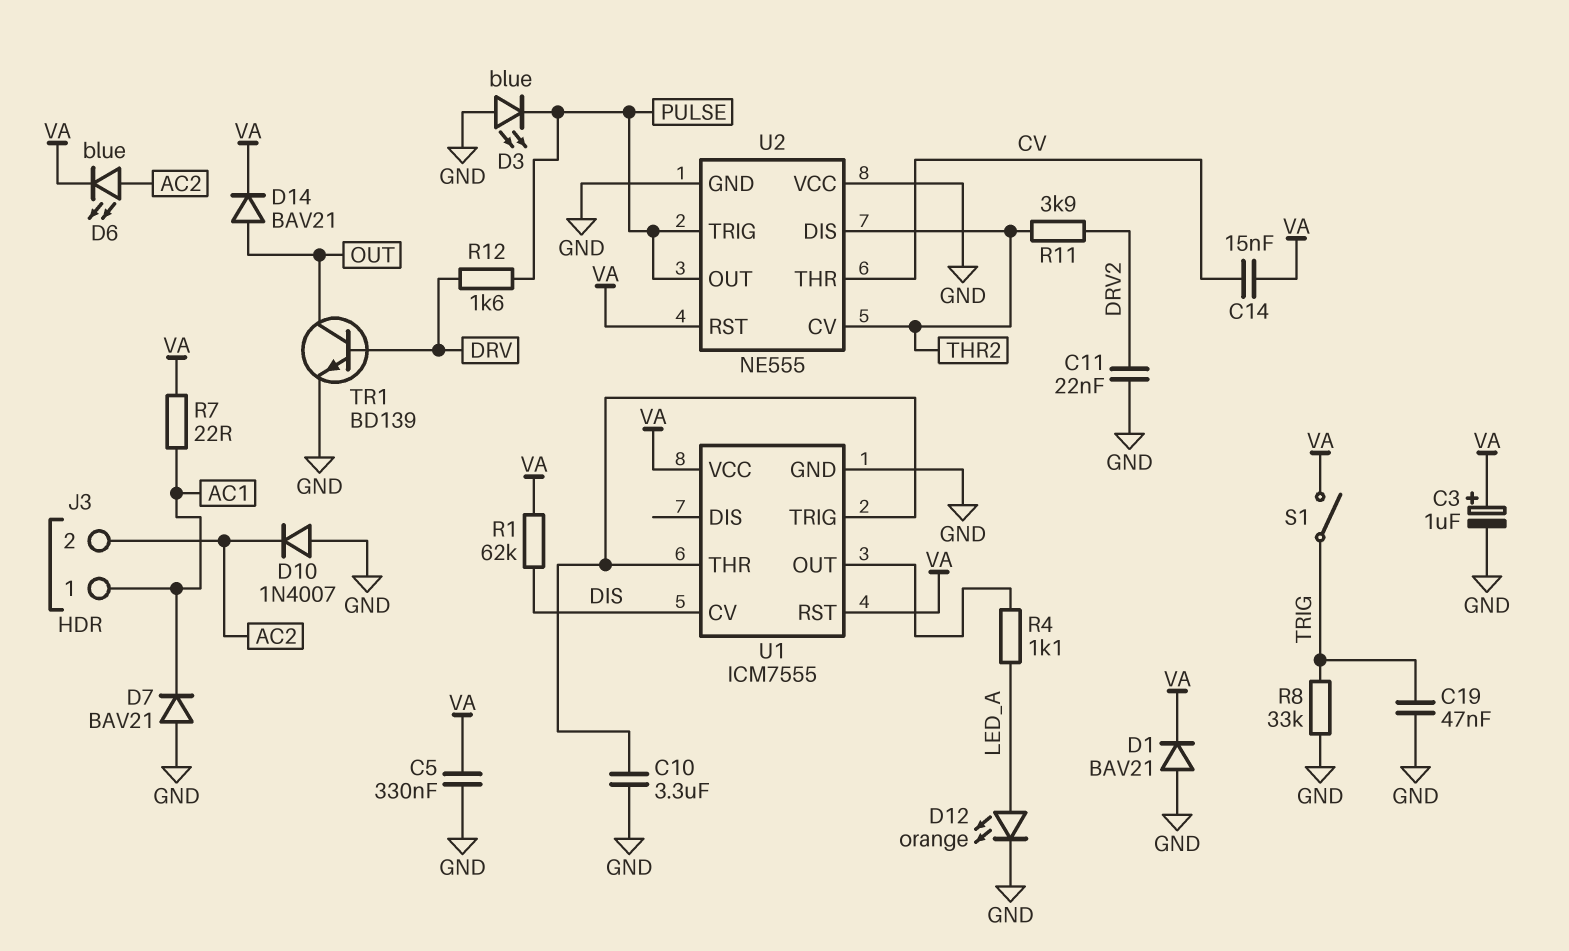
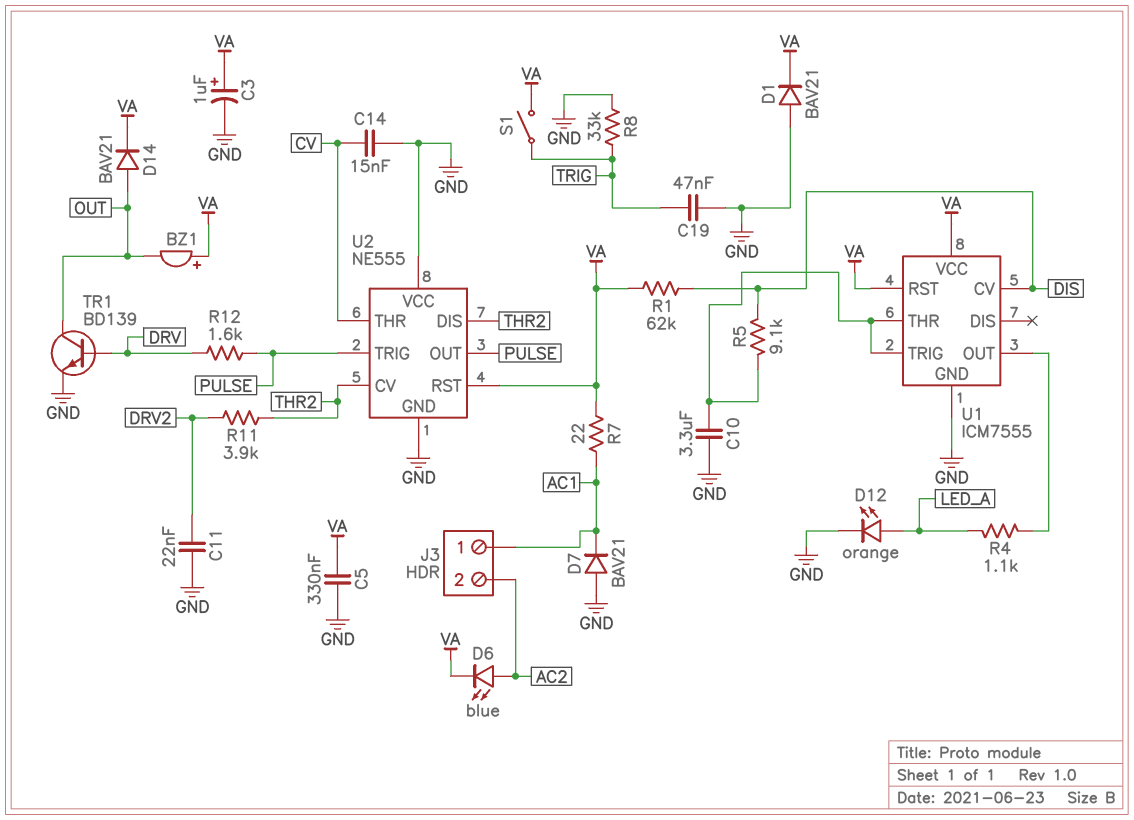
BZ1: none -> buzzer (plus VA, minus OUT)
C14: 15nF (CV, VA) -> 15nF (CV, GND)
D3: LED blue (A GND, K PULSE) -> none
D10: diode 1N4007 (A GND, K AC2) -> none
R5: none -> 9.1k (DIS, U1/THR)

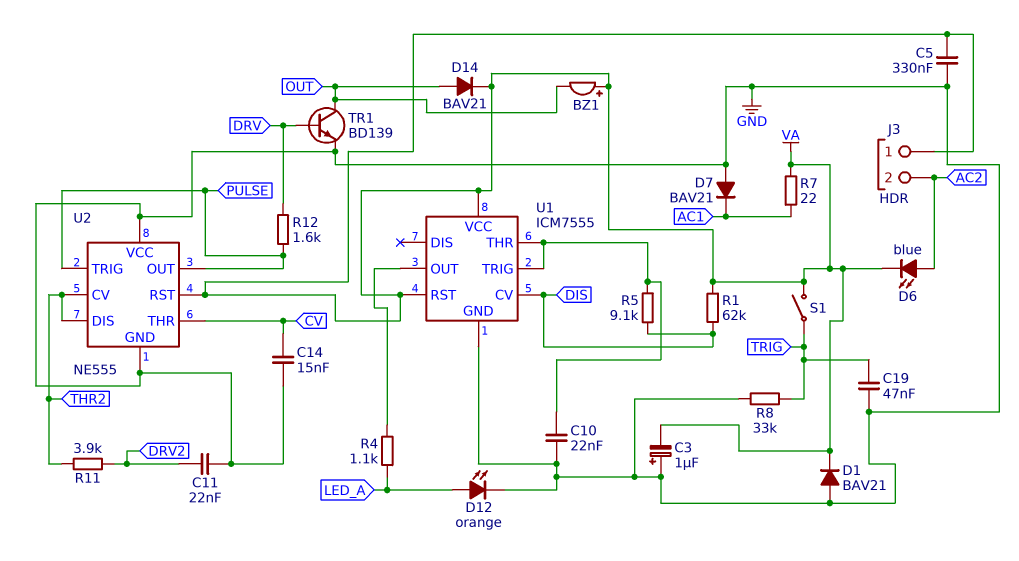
C3: 1uF (plus VA, minus GND) -> 1uF (plus GND, minus VA)
C10: 3.3uF (GND, U1/THR) -> 22nF (GND, U1/THR)
J3 pin 1: AC1 -> VA

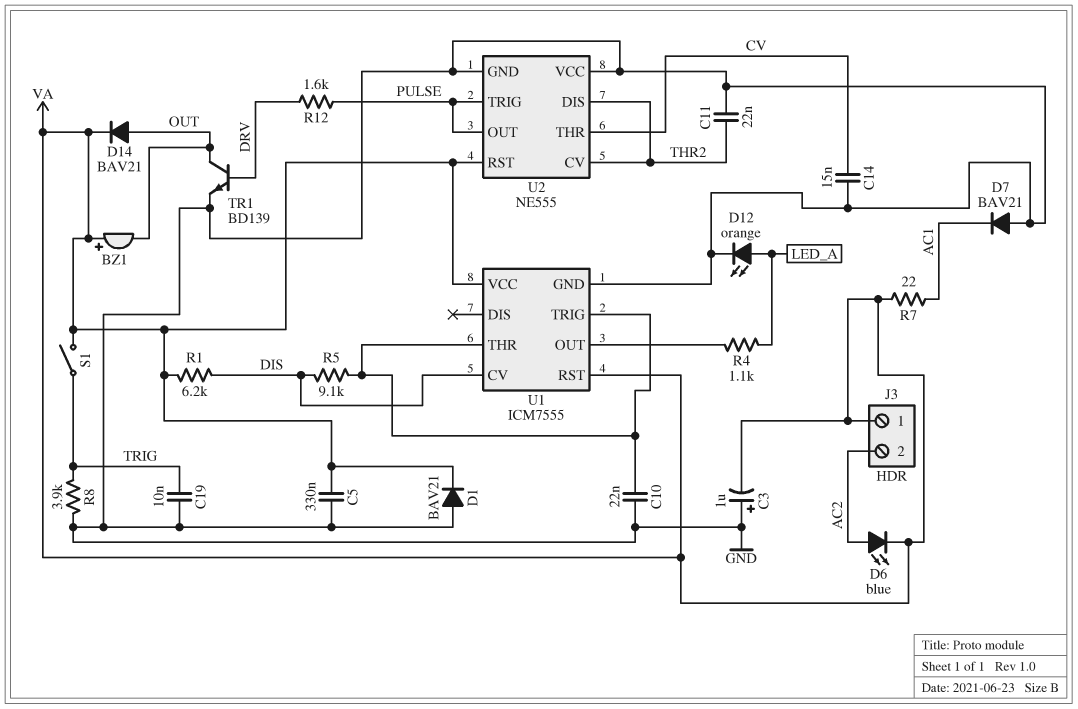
C11: 22nF (DRV2, GND) -> 22nF (GND, THR2)
C19: 47nF (GND, TRIG) -> 10nF (GND, TRIG)
R1: 62k (DIS, VA) -> 6.2k (DIS, VA)
R8: 33k (GND, TRIG) -> 3.9k (GND, TRIG)
R11: 3.9k (DRV2, THR2) -> none

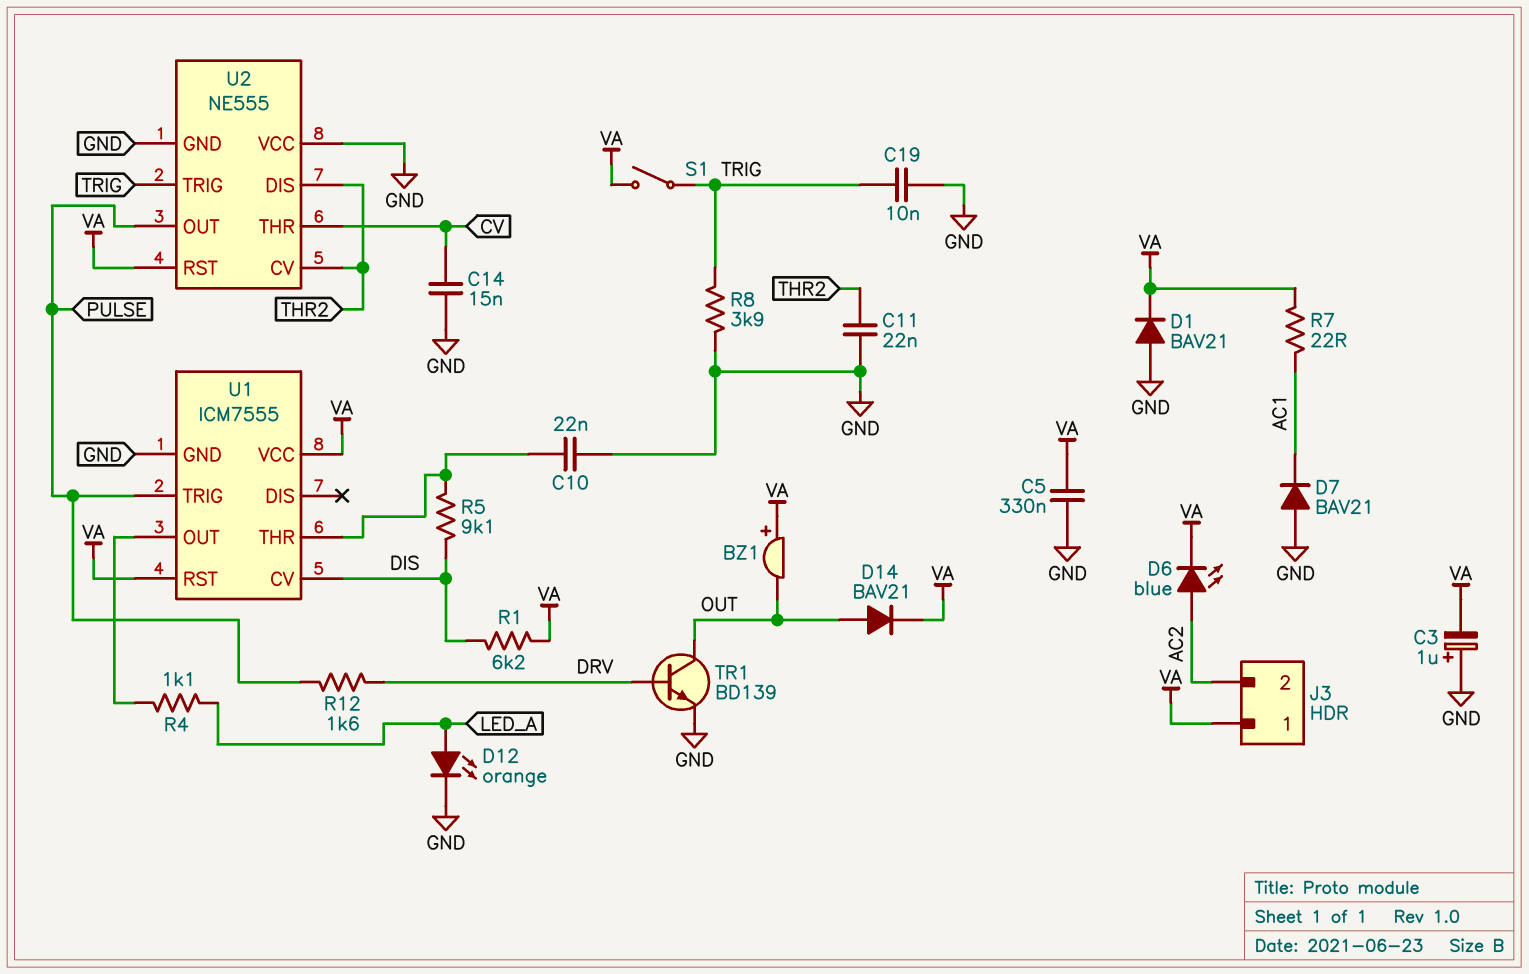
U1 pin TRIG: U1/THR -> PULSE
U2 pin TRIG: PULSE -> TRIG

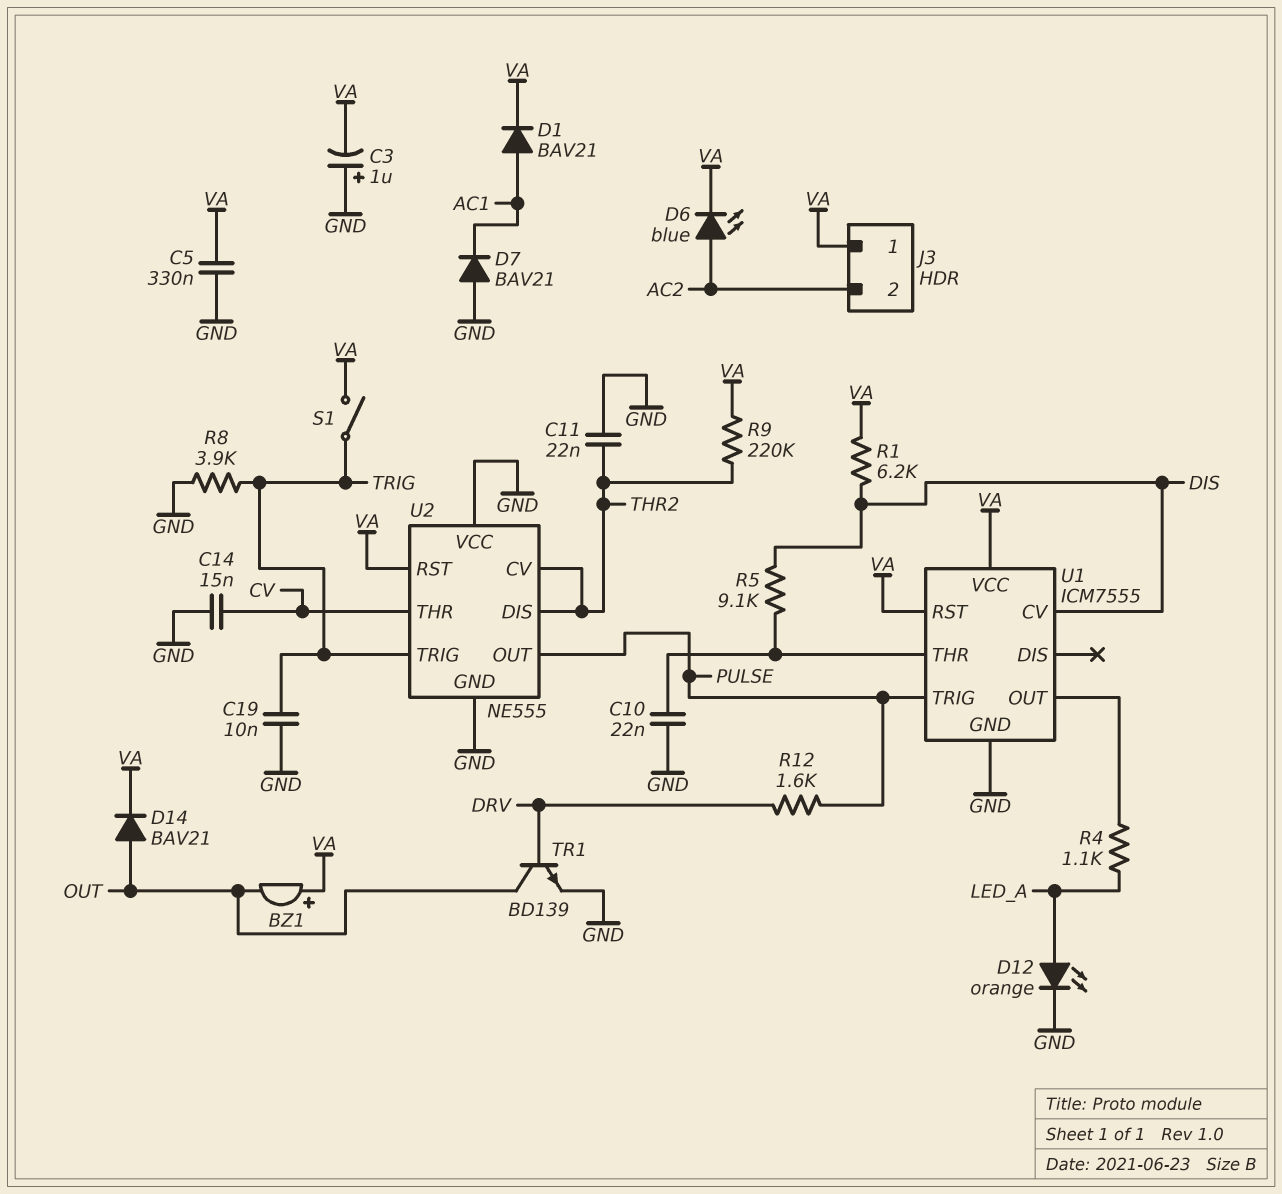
D1: diode BAV21 (A GND, K VA) -> diode BAV21 (A AC1, K VA)
R7: 22 (AC1, VA) -> none
R9: none -> 220k (THR2, VA)

